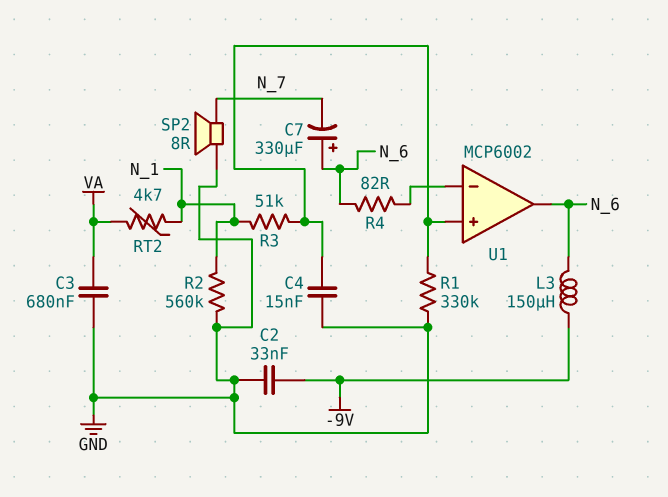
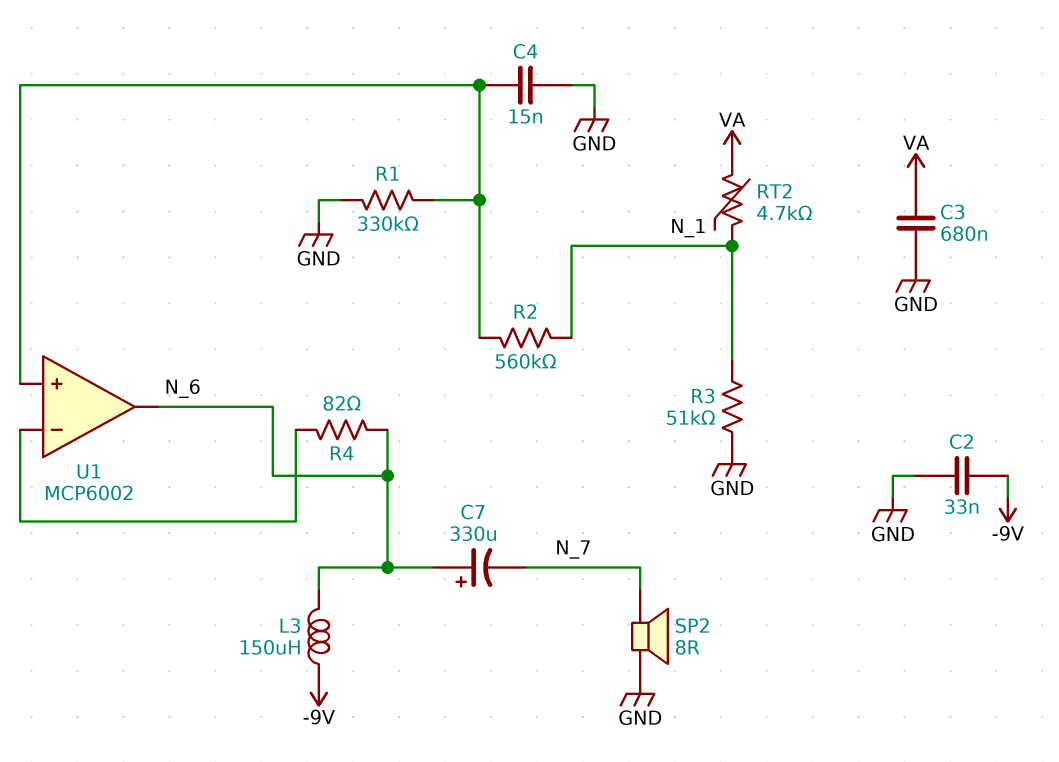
R2: 560k (GND, N_1) -> 560k (N_1, U1/in+)
R3: 51k (N_1, U1/in+) -> 51k (GND, N_1)

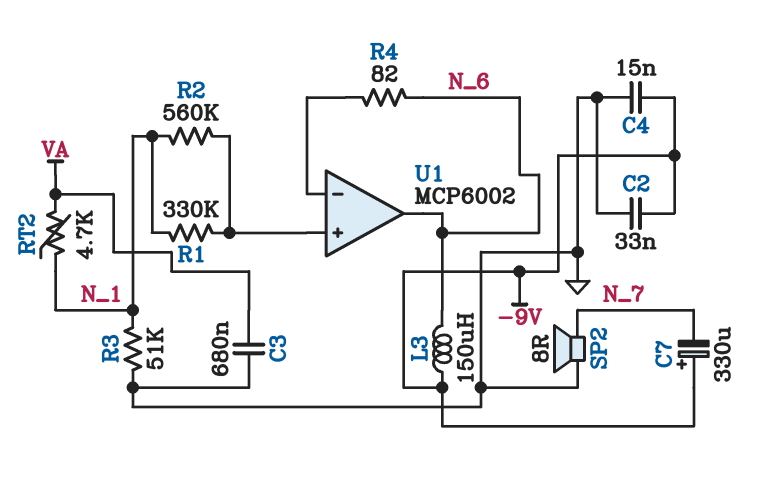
C4: 15nF (GND, U1/in+) -> 15nF (-9V, GND)
C7: 330uF (plus N_6, minus N_7) -> 330uF (plus -9V, minus N_7)
R1: 330k (GND, U1/in+) -> 330k (N_1, U1/in+)

